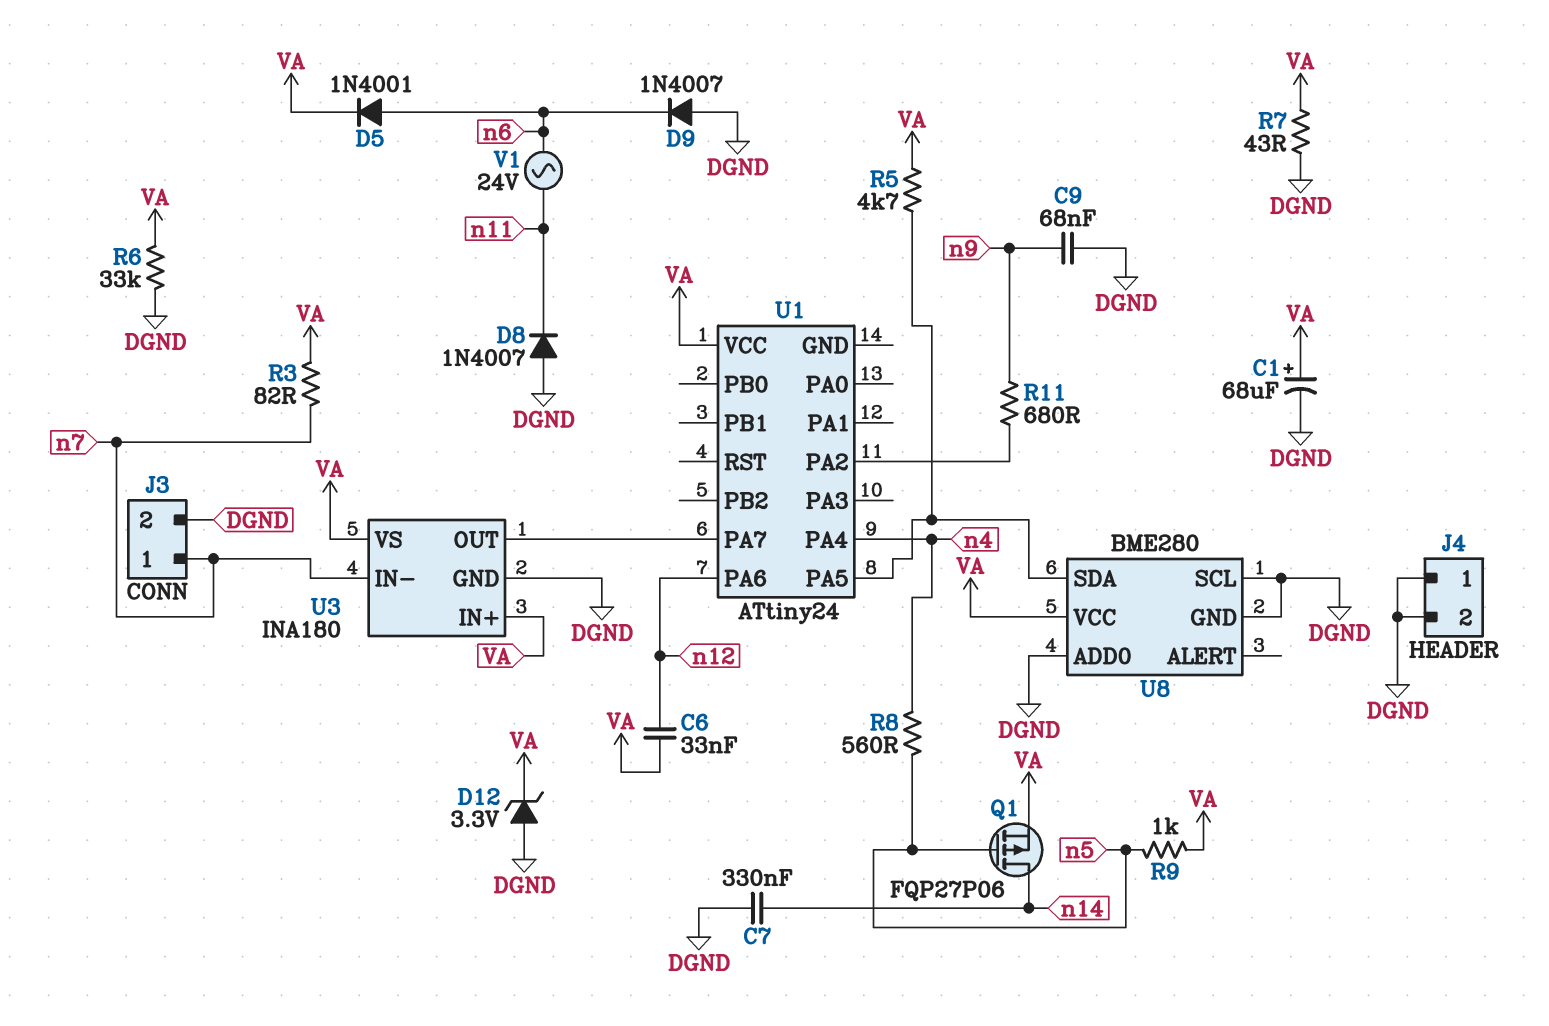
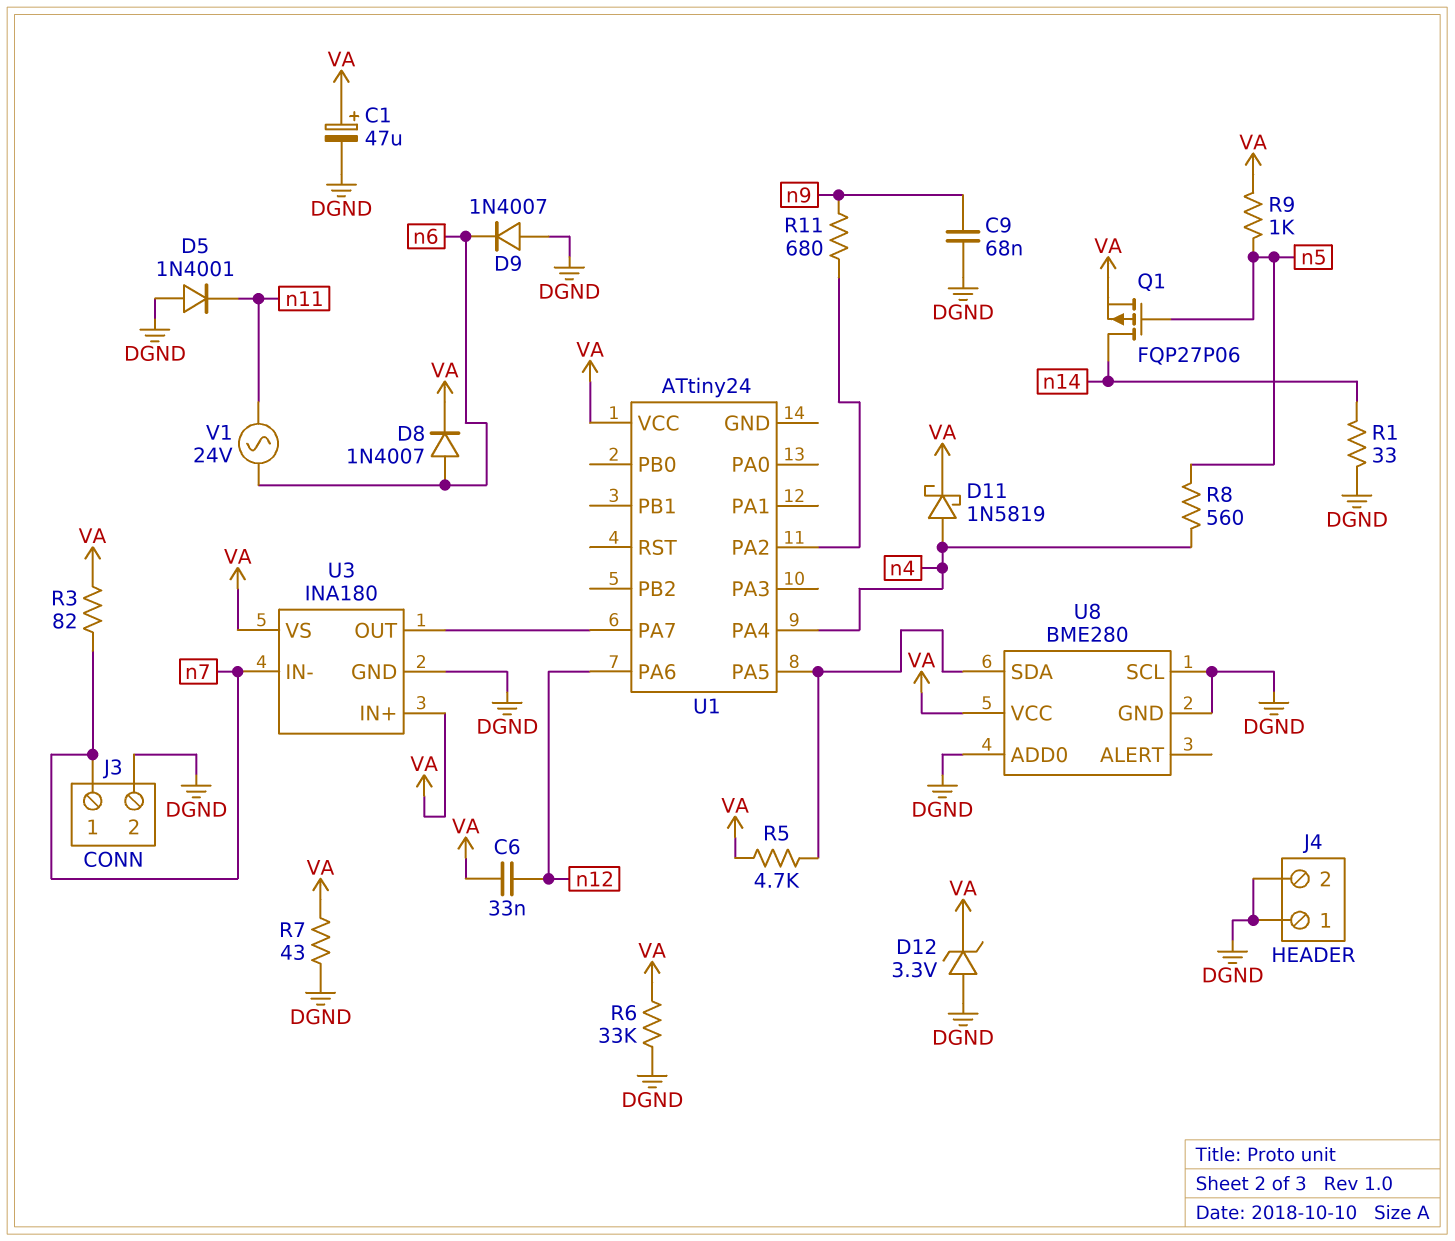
C1: 68uF (plus VA, minus DGND) -> 47uF (plus VA, minus DGND)
C7: 330nF (DGND, n14) -> none
D5: diode 1N4001 (A n6, K VA) -> diode 1N4001 (A DGND, K n11)
D8: diode 1N4007 (A DGND, K n11) -> diode 1N4007 (A n6, K VA)
D11: none -> schottky 1N5819 (A n4, K VA)
R1: none -> 33 (DGND, n14)

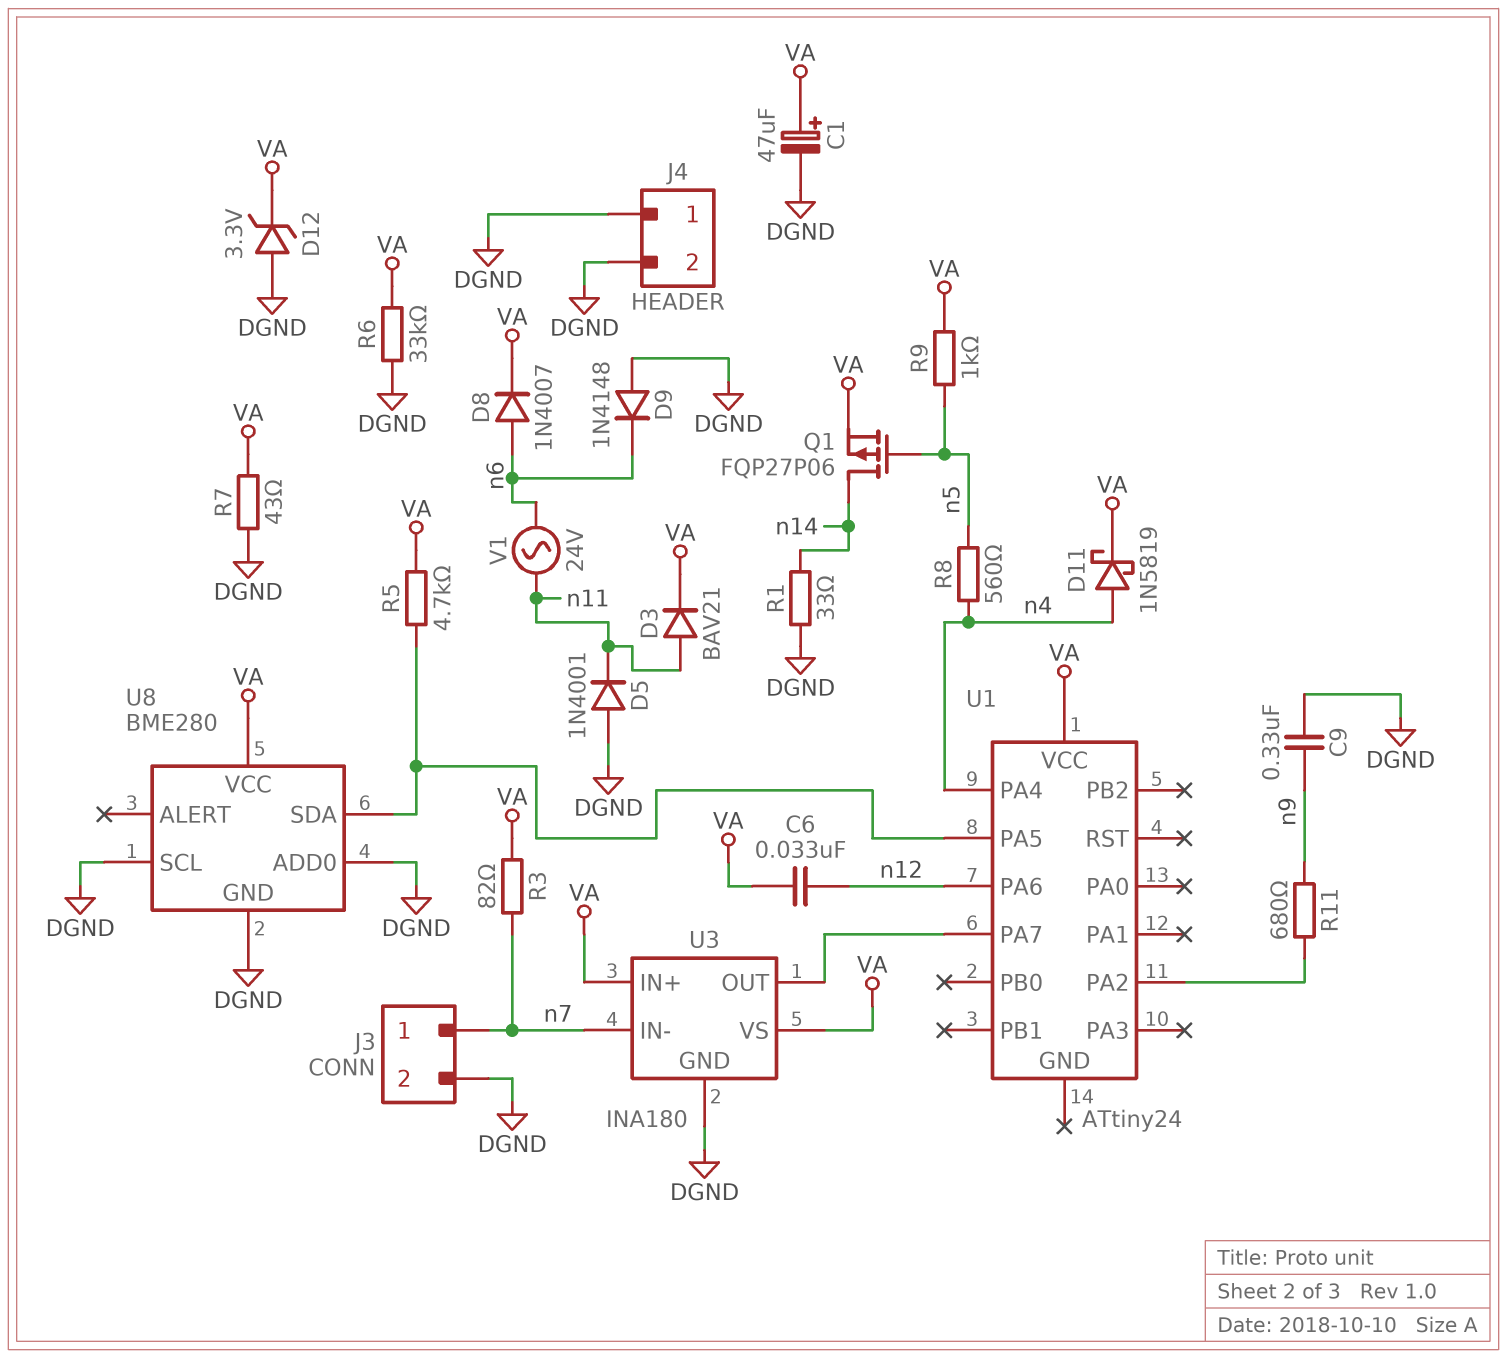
C9: 68nF (DGND, n9) -> 330nF (DGND, n9)
D3: none -> diode BAV21 (A n11, K VA)
D9: diode 1N4007 (A DGND, K n6) -> diode 1N4148 (A DGND, K n6)

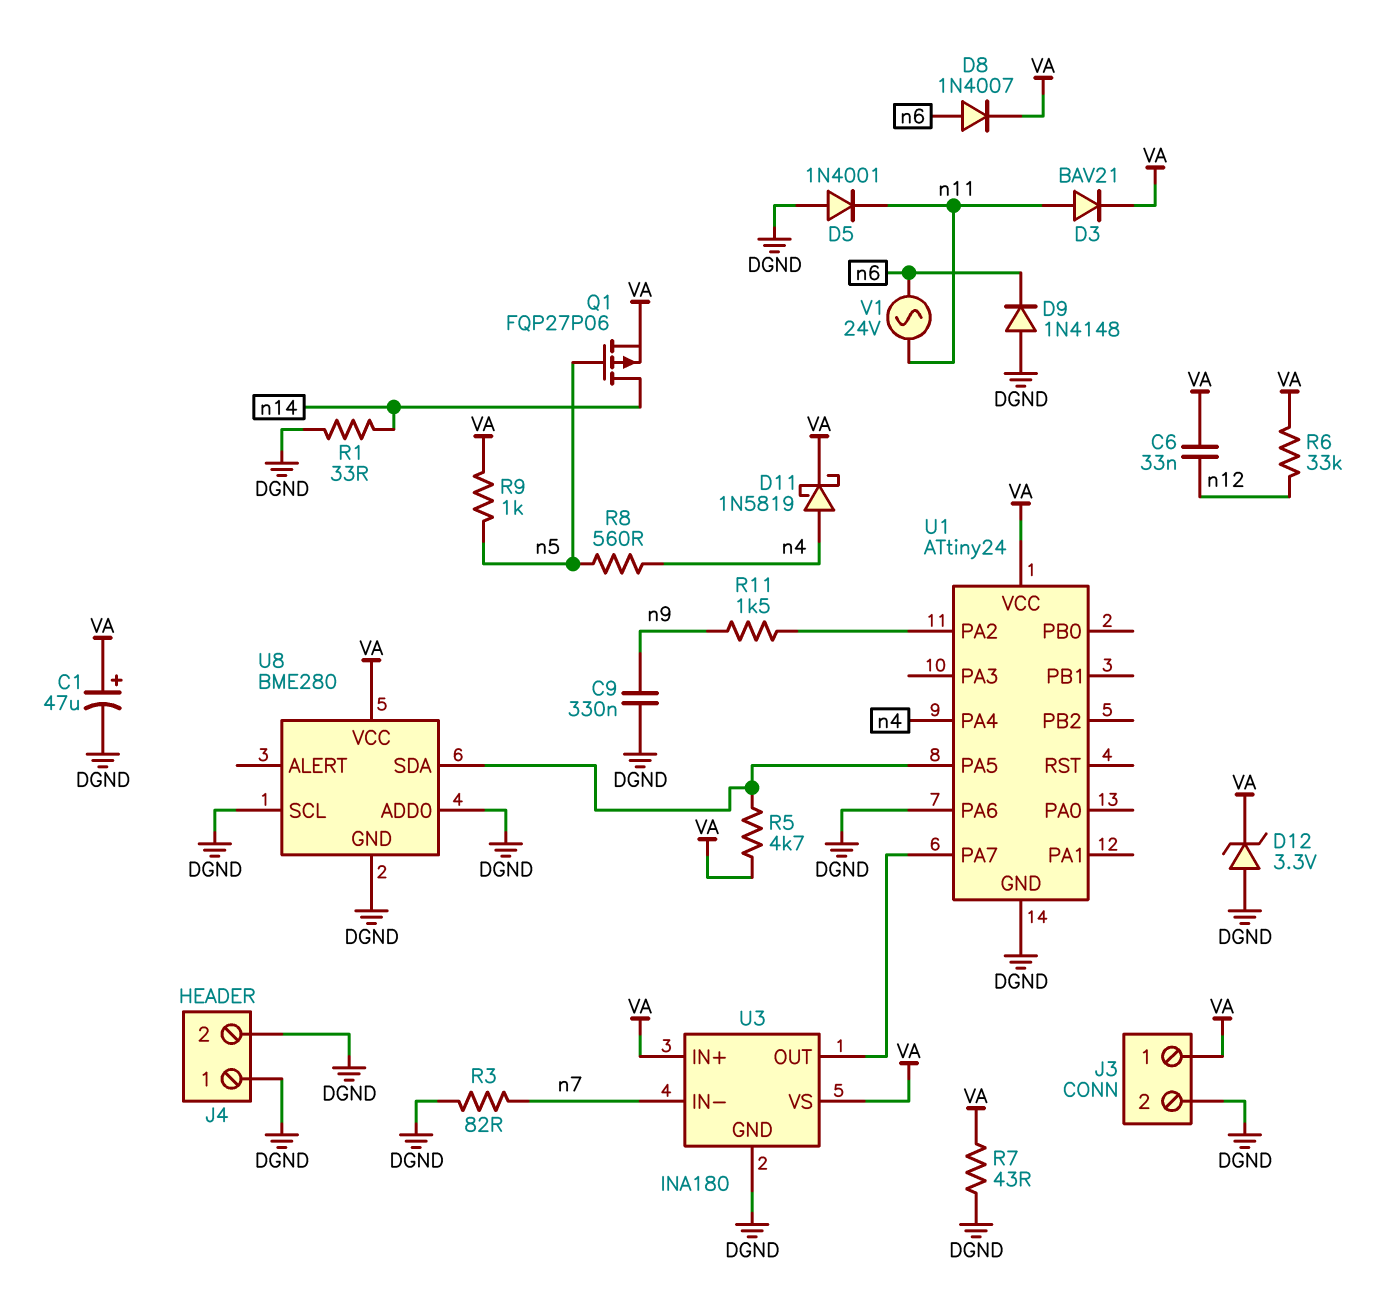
J3 pin 1: n7 -> VA
R3: 82 (VA, n7) -> 82 (DGND, n7)
R6: 33k (DGND, VA) -> 33k (VA, n12)
R11: 680 (U1/PA2, n9) -> 1.5k (U1/PA2, n9)
U1 pin GND: none -> DGND
U1 pin PA6: n12 -> DGND

